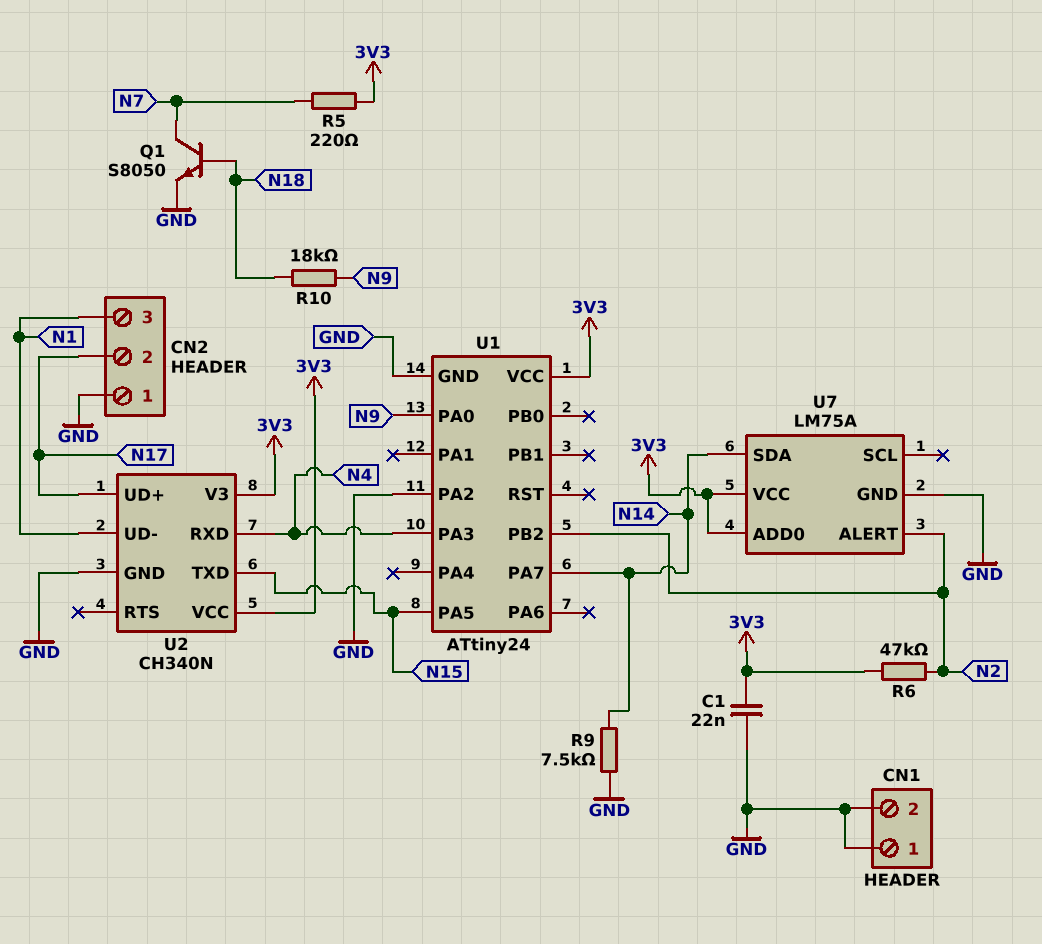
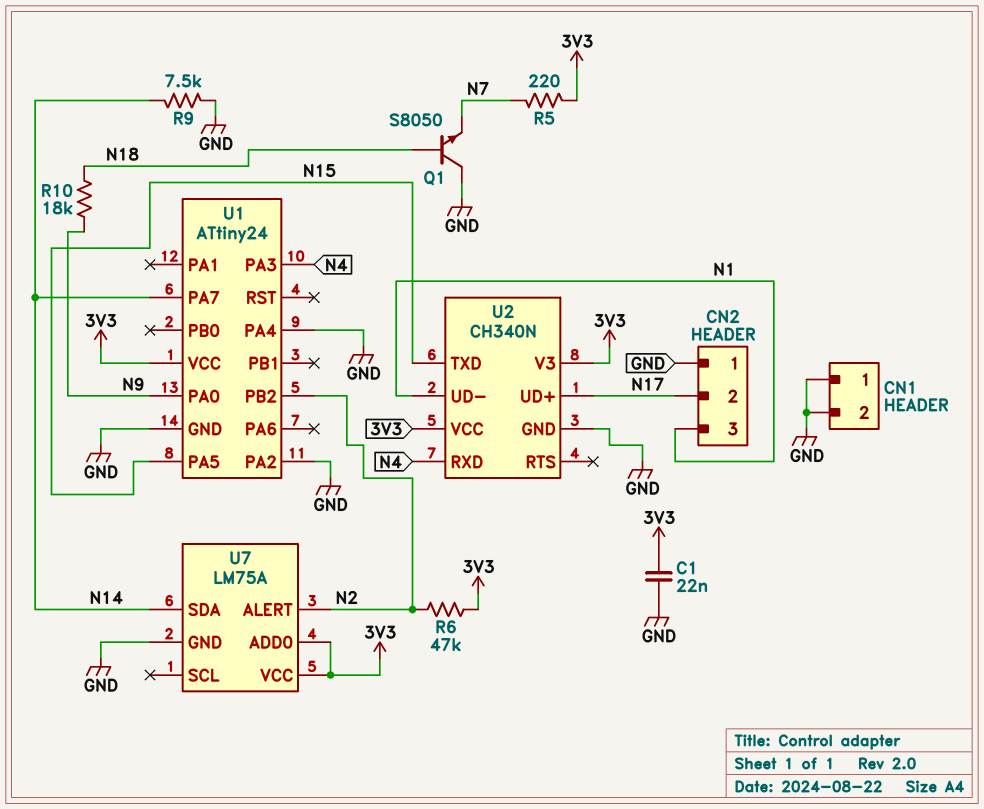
Q1: NPN S8050 (B N18, C N7, E GND) -> NPN S8050 (B N18, C GND, E N7)
U1 pin PA4: none -> GND

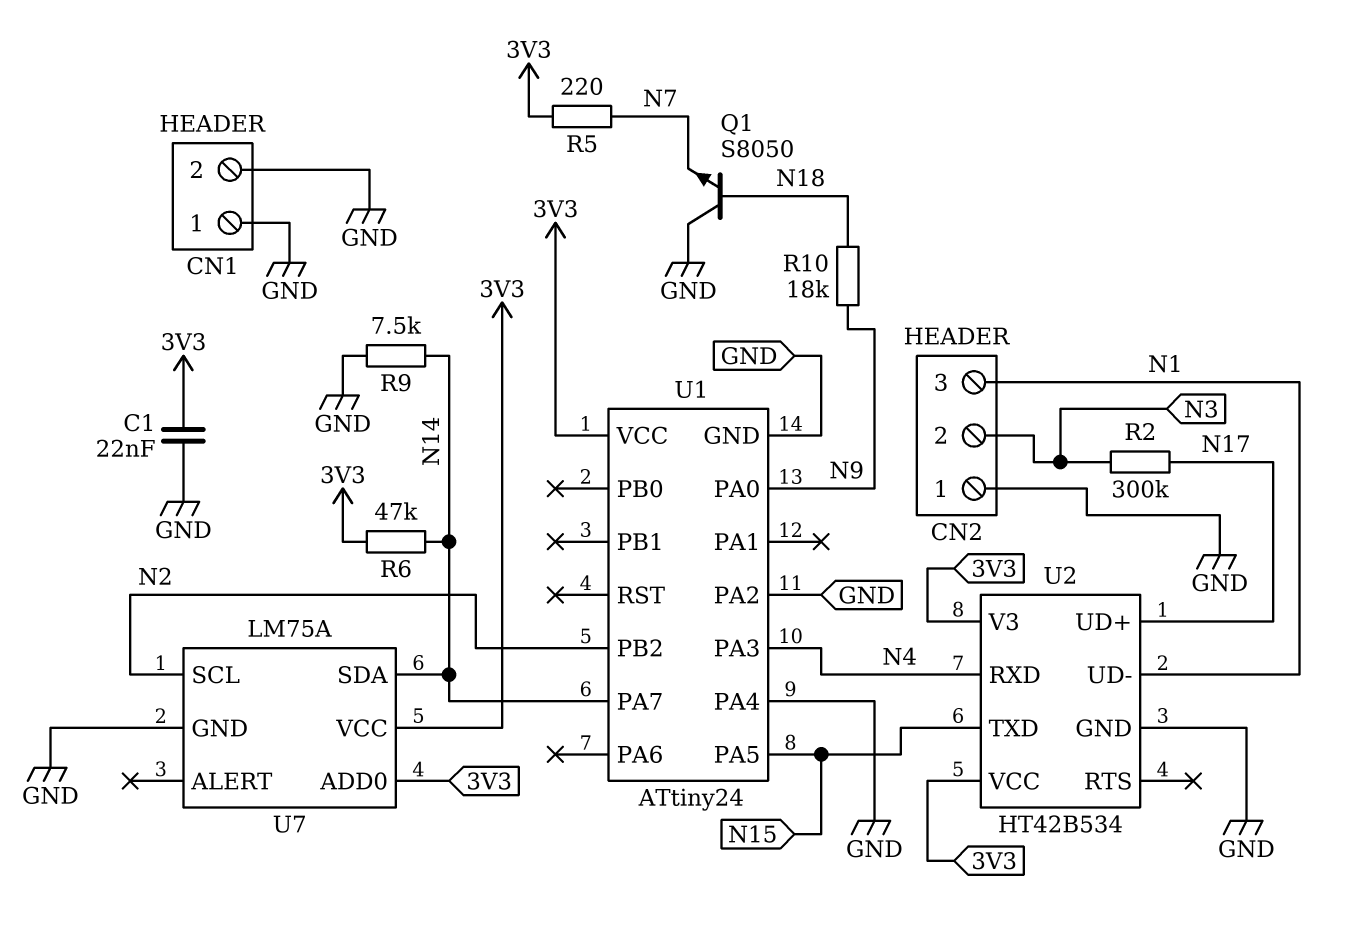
CN2 pin 2: N17 -> N3
R2: none -> 300k (N3, N17)
R6: 47k (3V3, N2) -> 47k (3V3, N14)
U2: CH340N -> HT42B534
U7 pin ALERT: N2 -> none
U7 pin SCL: none -> N2

